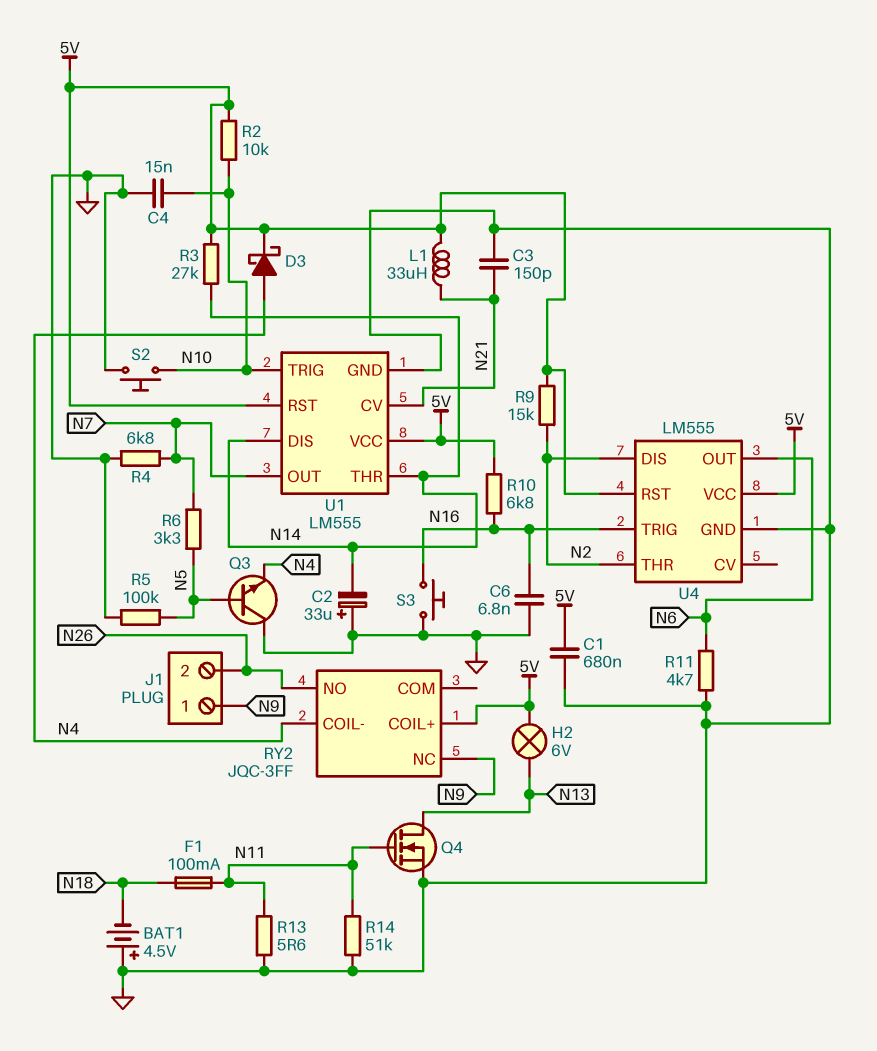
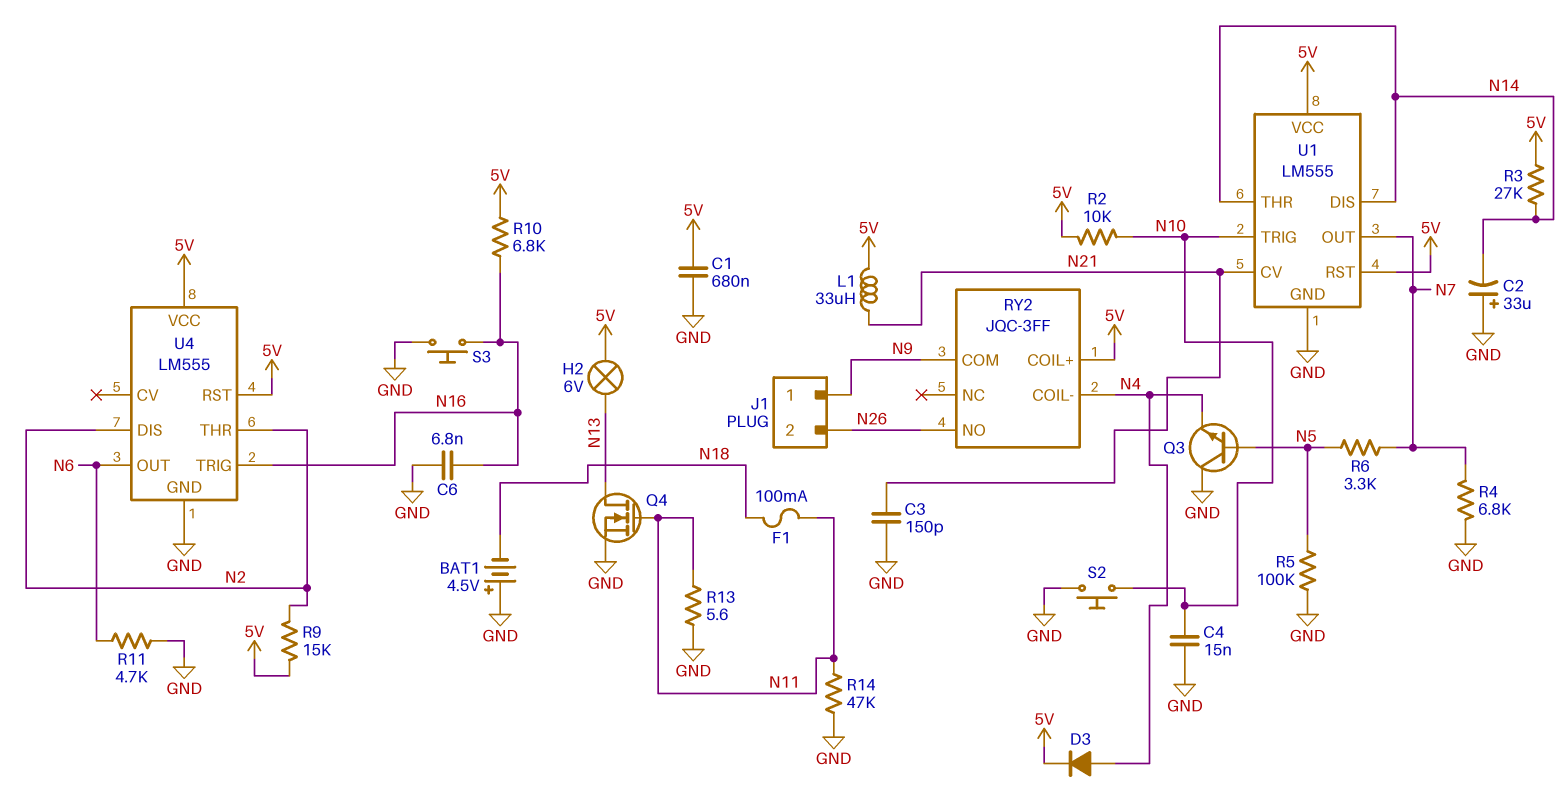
D3: schottky (A N4, K 5V) -> diode (A N4, K 5V)
R14: 51k (GND, N11) -> 47k (GND, N11)
RY2 pin COM: none -> N9
RY2 pin NC: N9 -> none

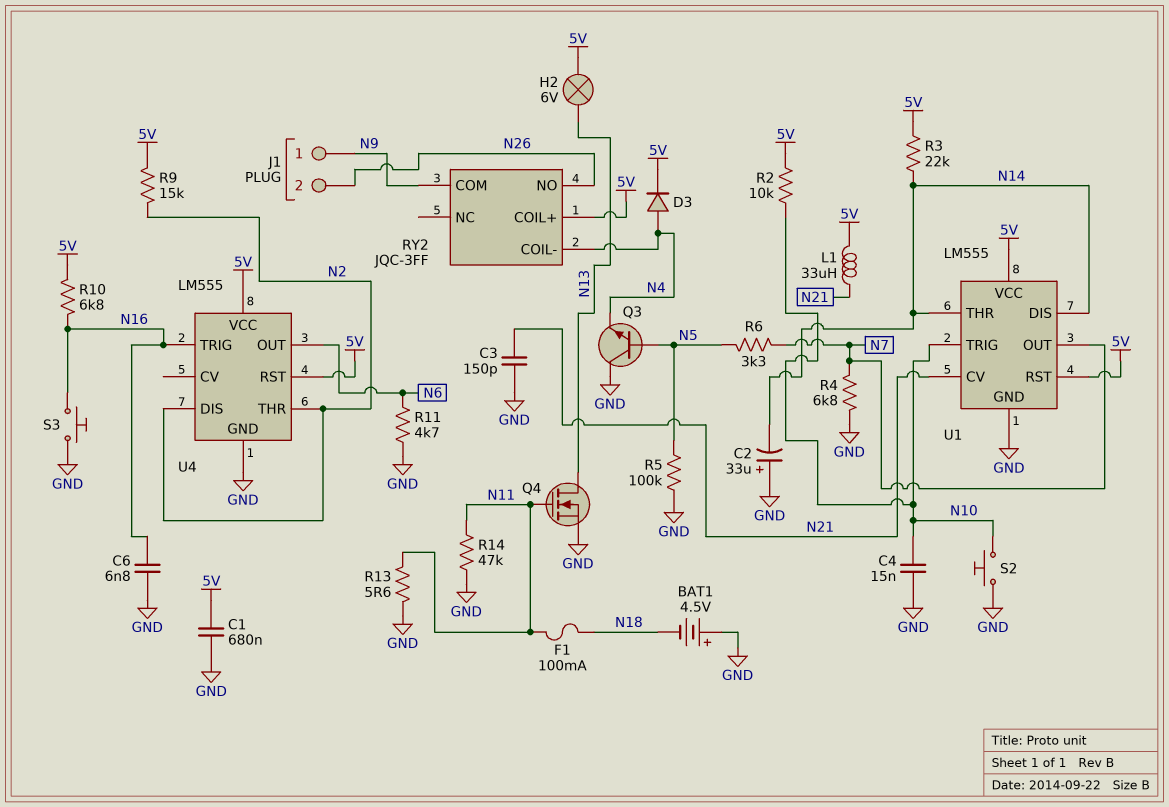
R3: 27k (5V, N14) -> 22k (5V, N14)

